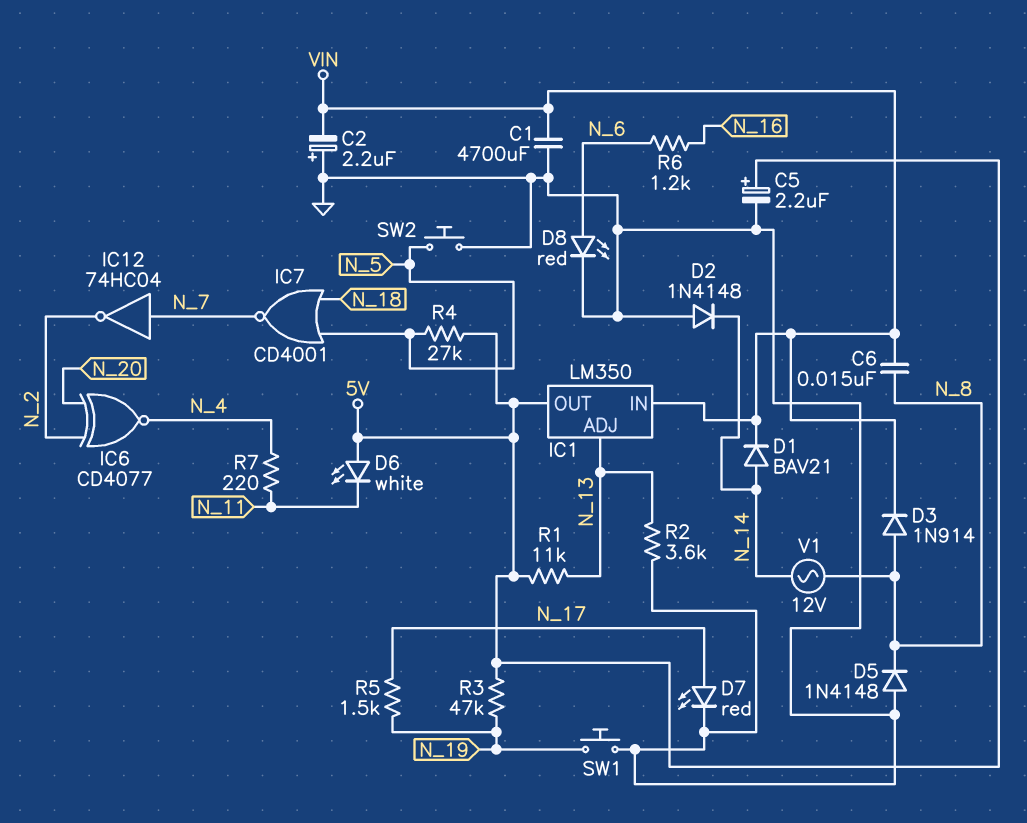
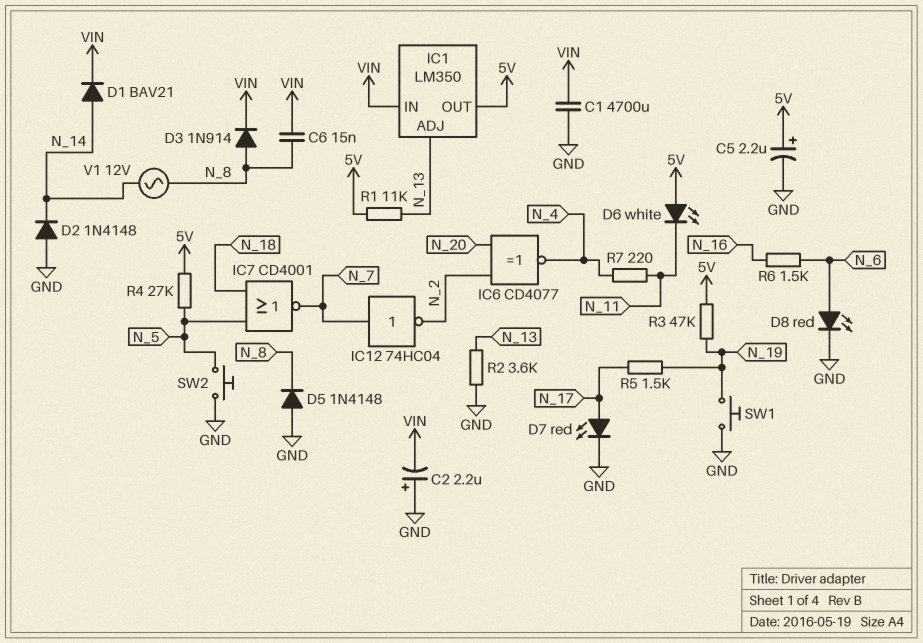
R6: 1.2k (N_6, N_16) -> 1.5k (N_6, N_16)

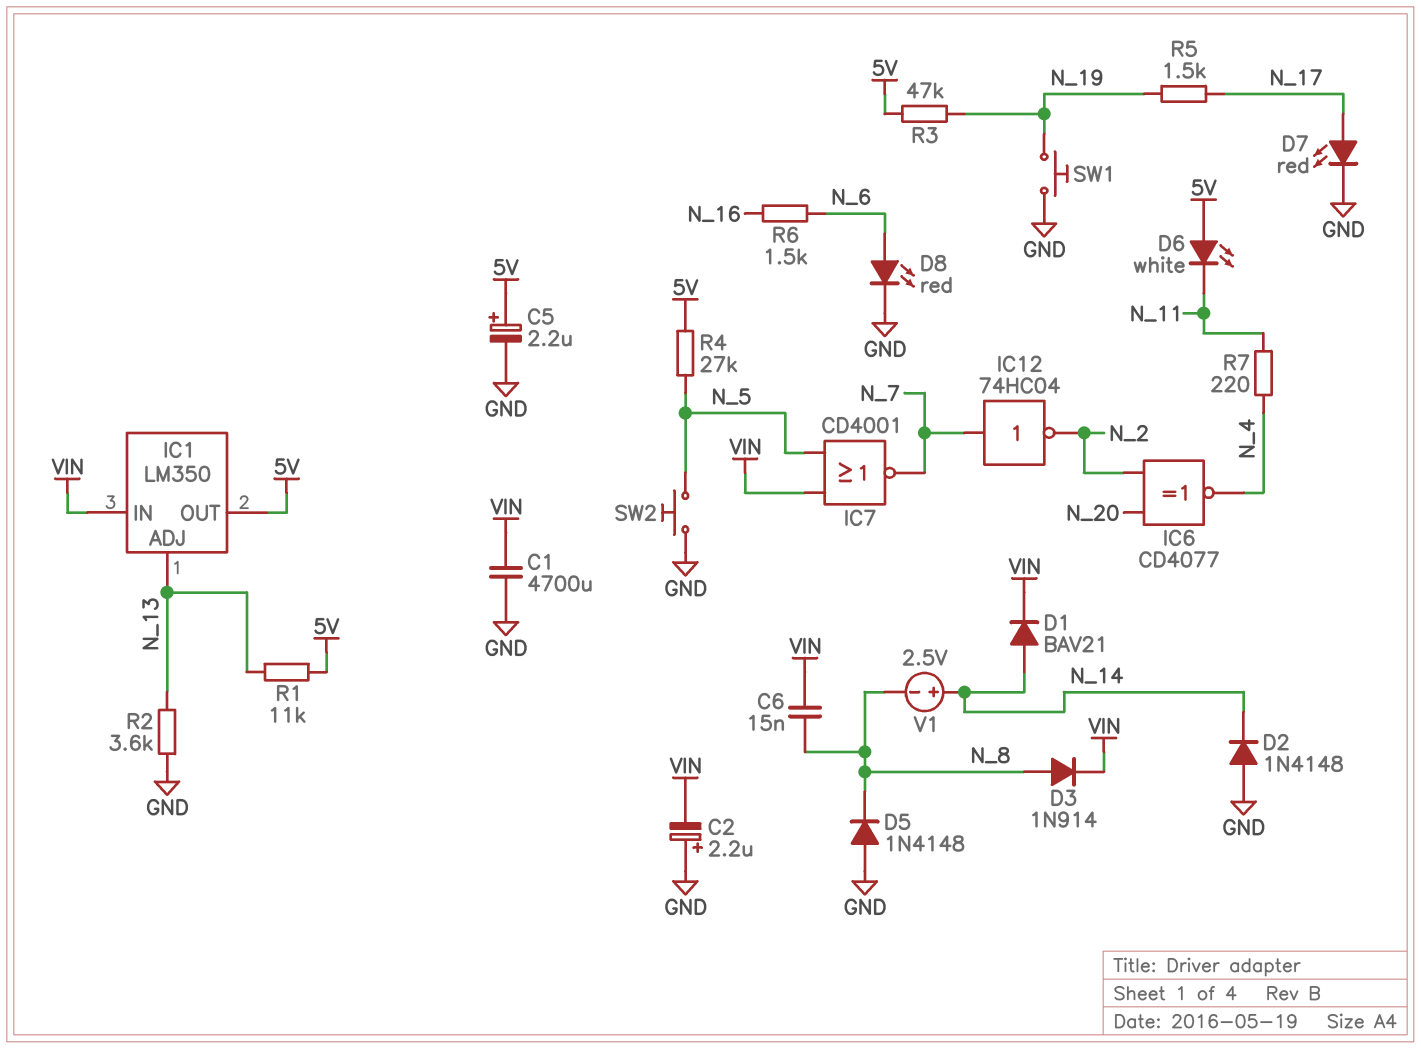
IC7: NOR CD4001 (in N_5, in N_18, out N_7) -> NOR CD4001 (in N_5, in VIN, out N_7)
V1: AC 12V (N_8, N_14) -> 2.5V (plus N_14, minus N_8)

